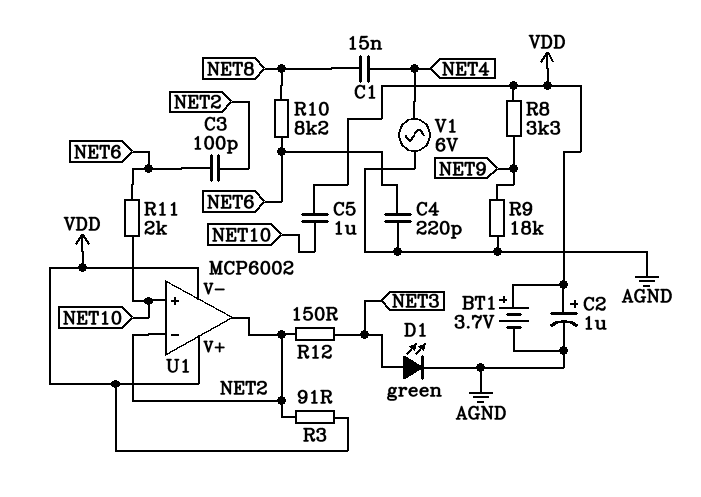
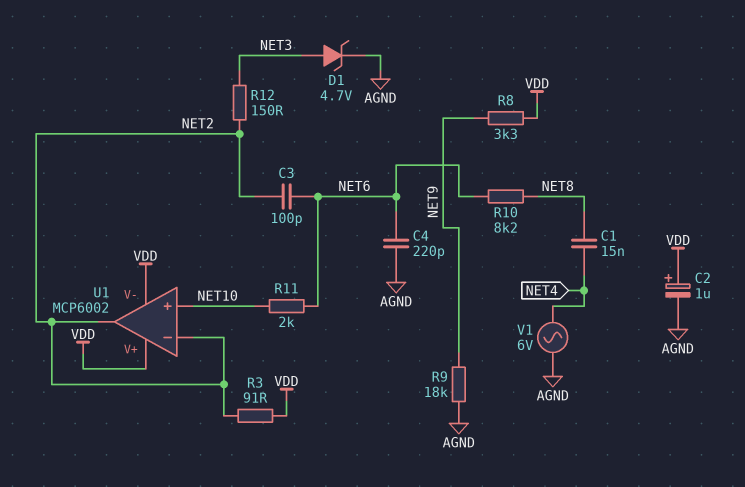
BT1: 3.7V (plus VDD, minus AGND) -> none
C5: 1uF (NET10, VDD) -> none
D1: LED green (A NET3, K AGND) -> zener 4.7V (A NET3, K AGND)

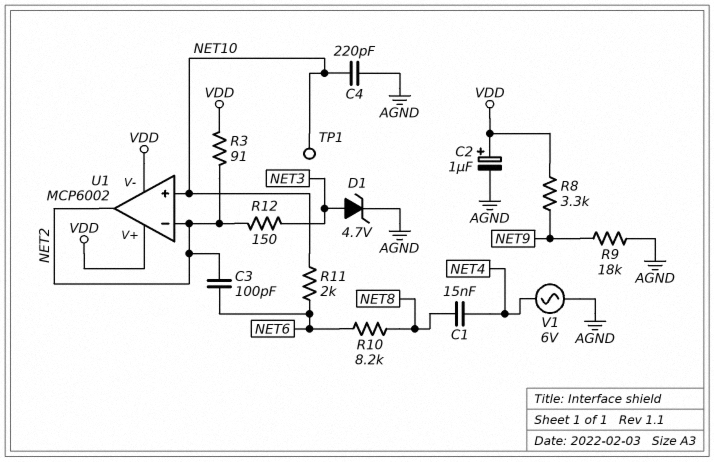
C4: 220pF (AGND, NET6) -> 220pF (AGND, NET10)
TP1: none -> test point (NET10)

